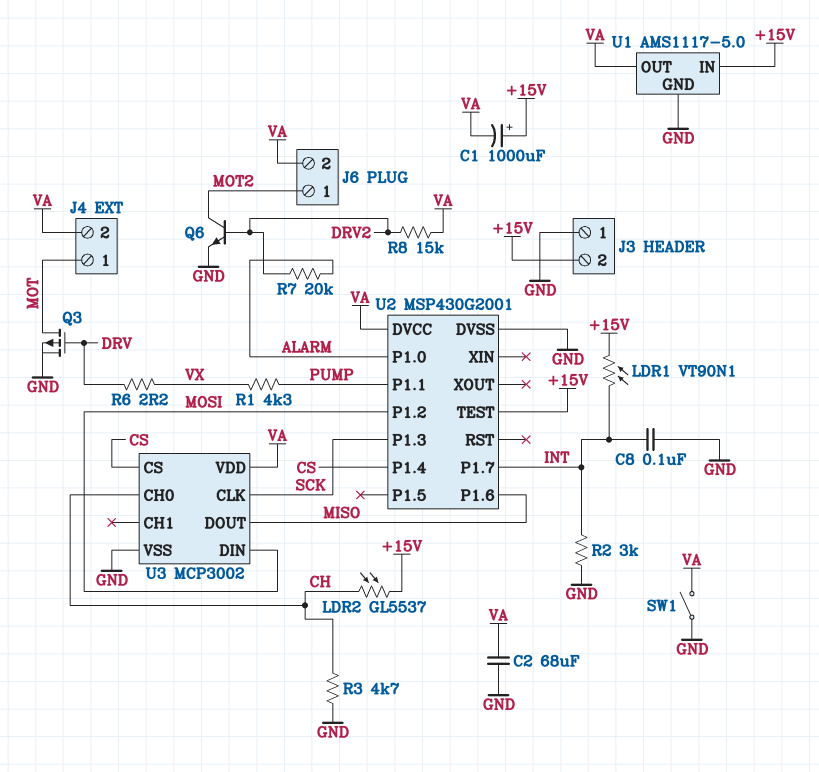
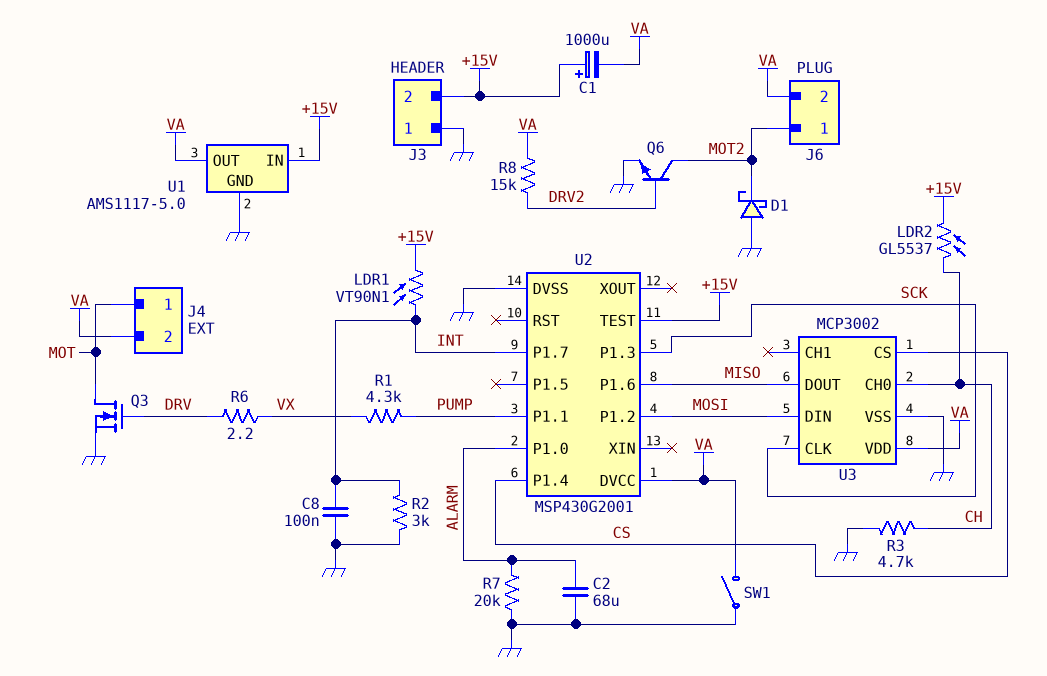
C2: 68uF (GND, VA) -> 68uF (ALARM, GND)
D1: none -> schottky (A GND, K MOT2)
Q3: PMOS (G DRV, D MOT, S GND) -> NMOS (G DRV, D MOT, S GND)
R7: 20k (ALARM, DRV2) -> 20k (ALARM, GND)

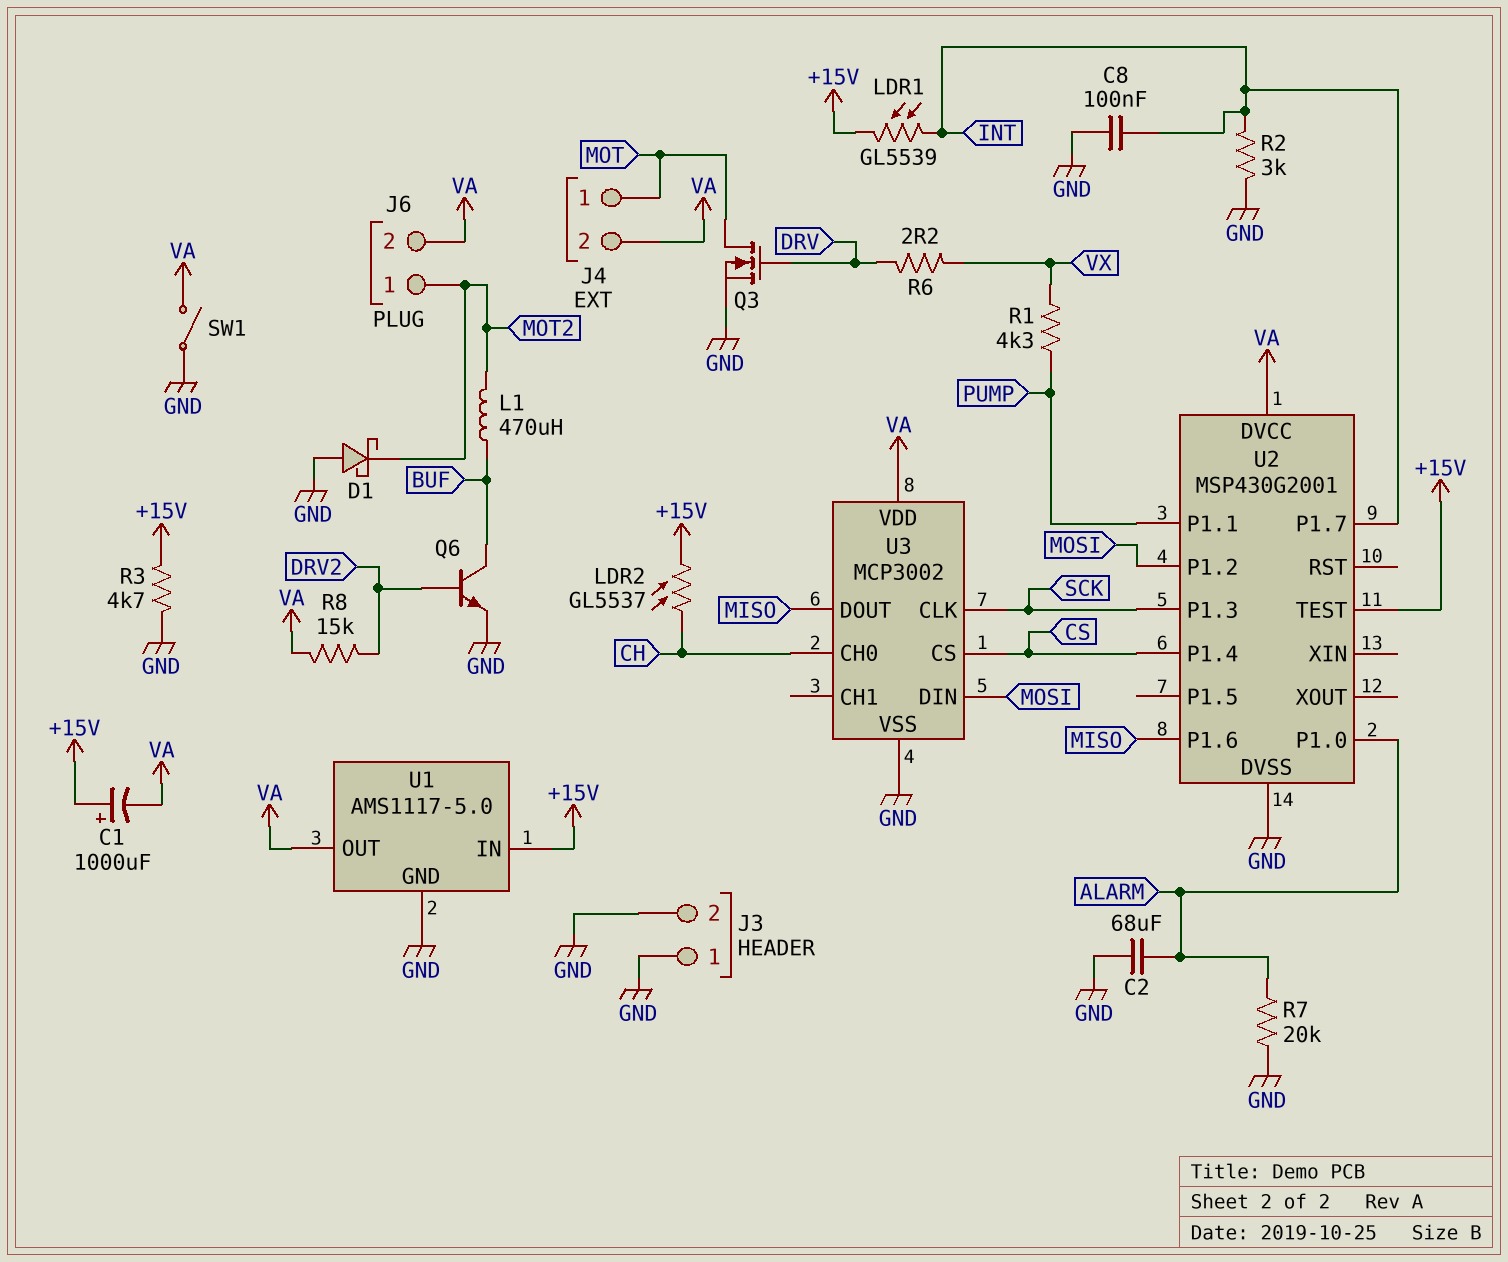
J3 pin 2: +15V -> GND
L1: none -> 470uH (BUF, MOT2)
LDR1: VT90N1 (+15V, INT) -> GL5539 (+15V, INT)
Q6: NPN (B DRV2, C MOT2, E GND) -> NPN (B DRV2, C BUF, E GND)
R3: 4.7k (CH, GND) -> 4.7k (+15V, GND)

